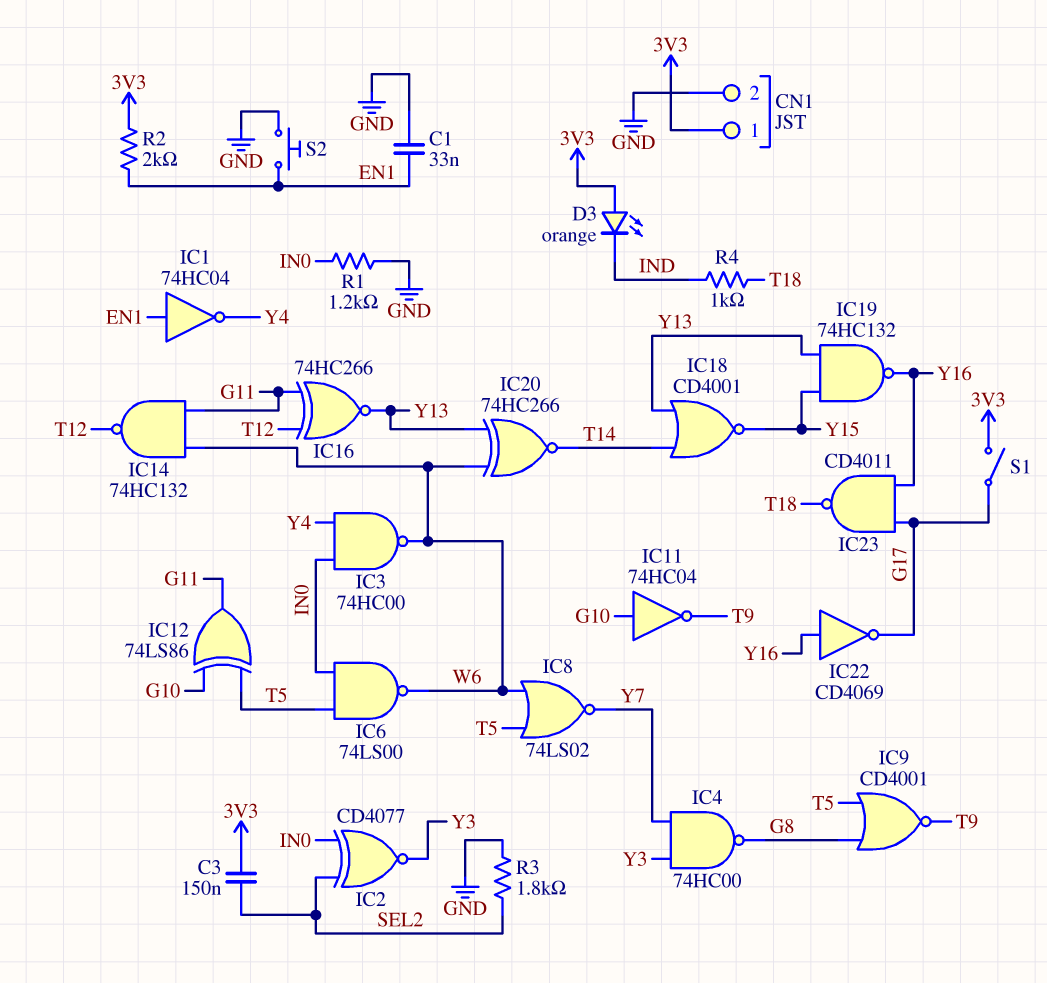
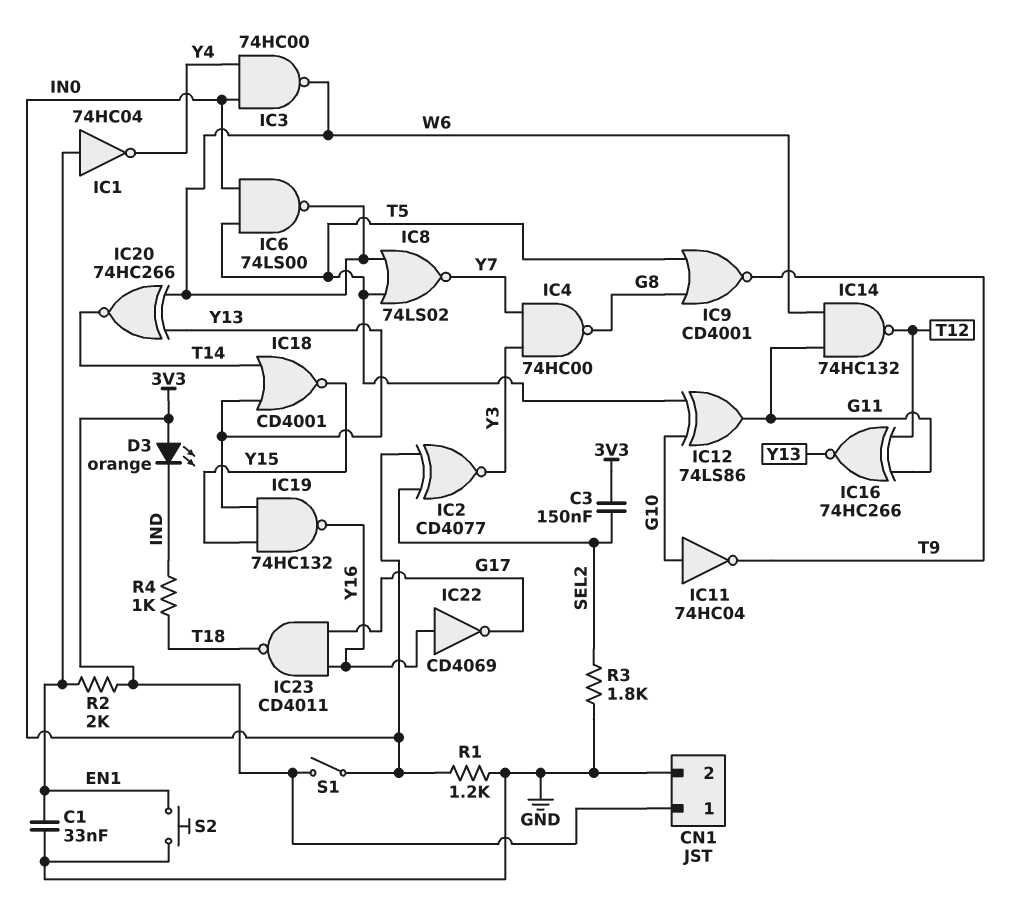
S1: switch (3V3, G17) -> switch (3V3, IN0)

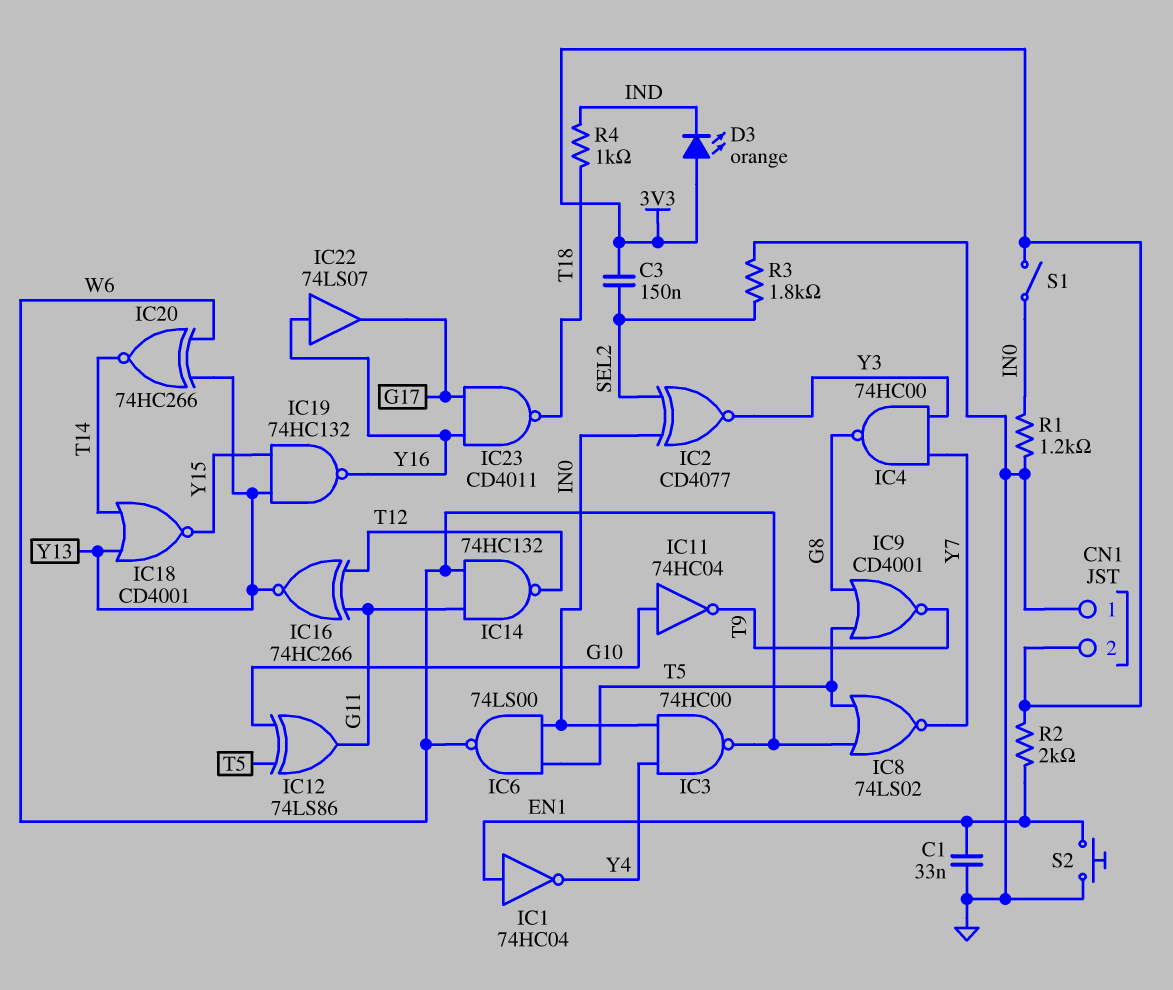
CN1 pin 1: 3V3 -> GND
CN1 pin 2: GND -> 3V3
IC22: NOT CD4069 (in Y16, out G17) -> buffer 74LS07 (in Y16, out G17)

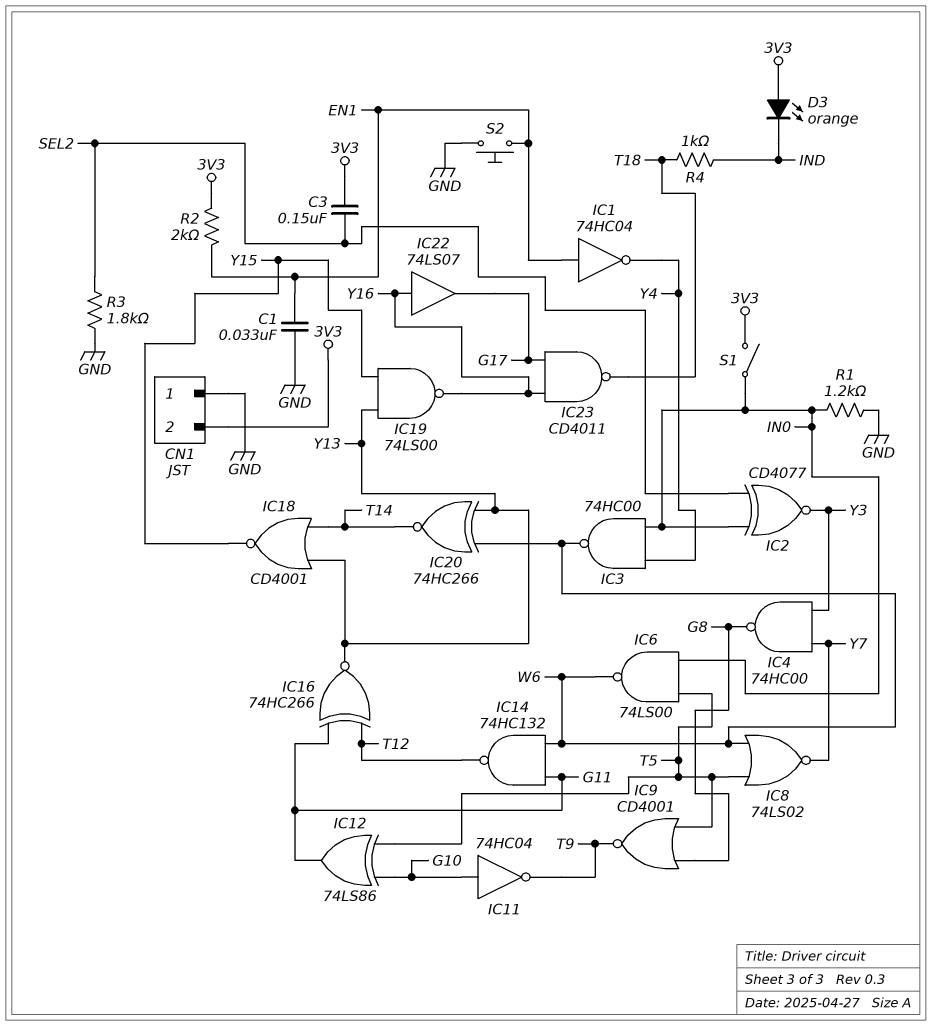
IC19: NAND 74HC132 (in Y13, in Y15, out Y16) -> NAND 74LS00 (in Y13, in Y15, out Y16)

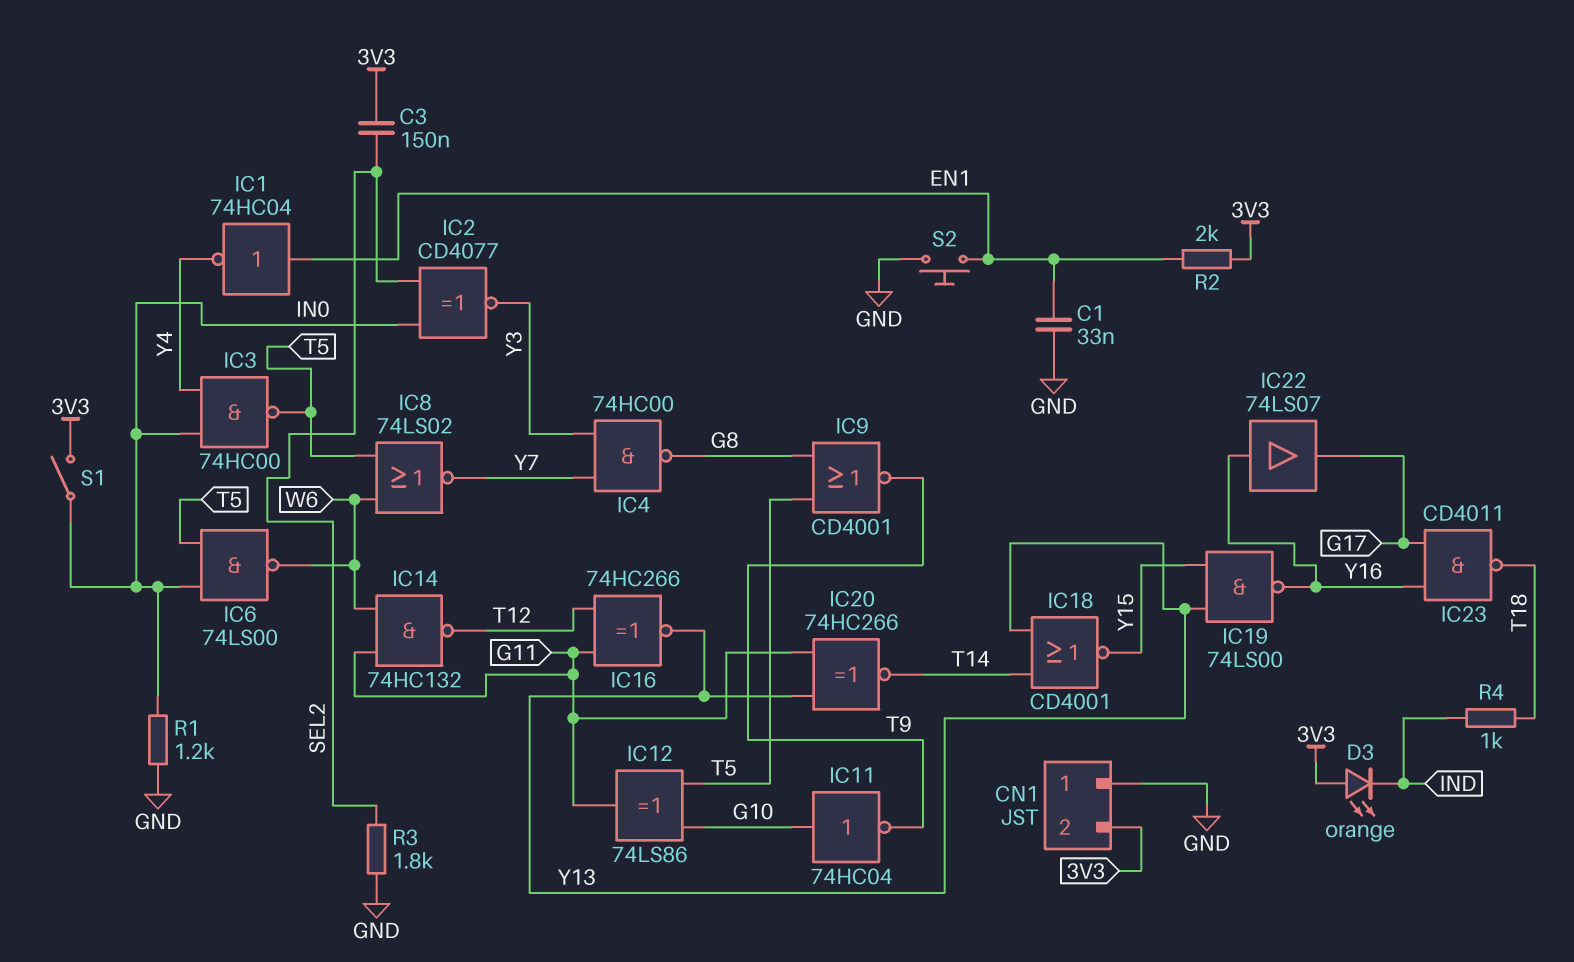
IC3: NAND 74HC00 (in IN0, in Y4, out W6) -> NAND 74HC00 (in IN0, in Y4, out T5)
IC20: XNOR 74HC266 (in W6, in Y13, out T14) -> XNOR 74HC266 (in G11, in Y13, out T14)

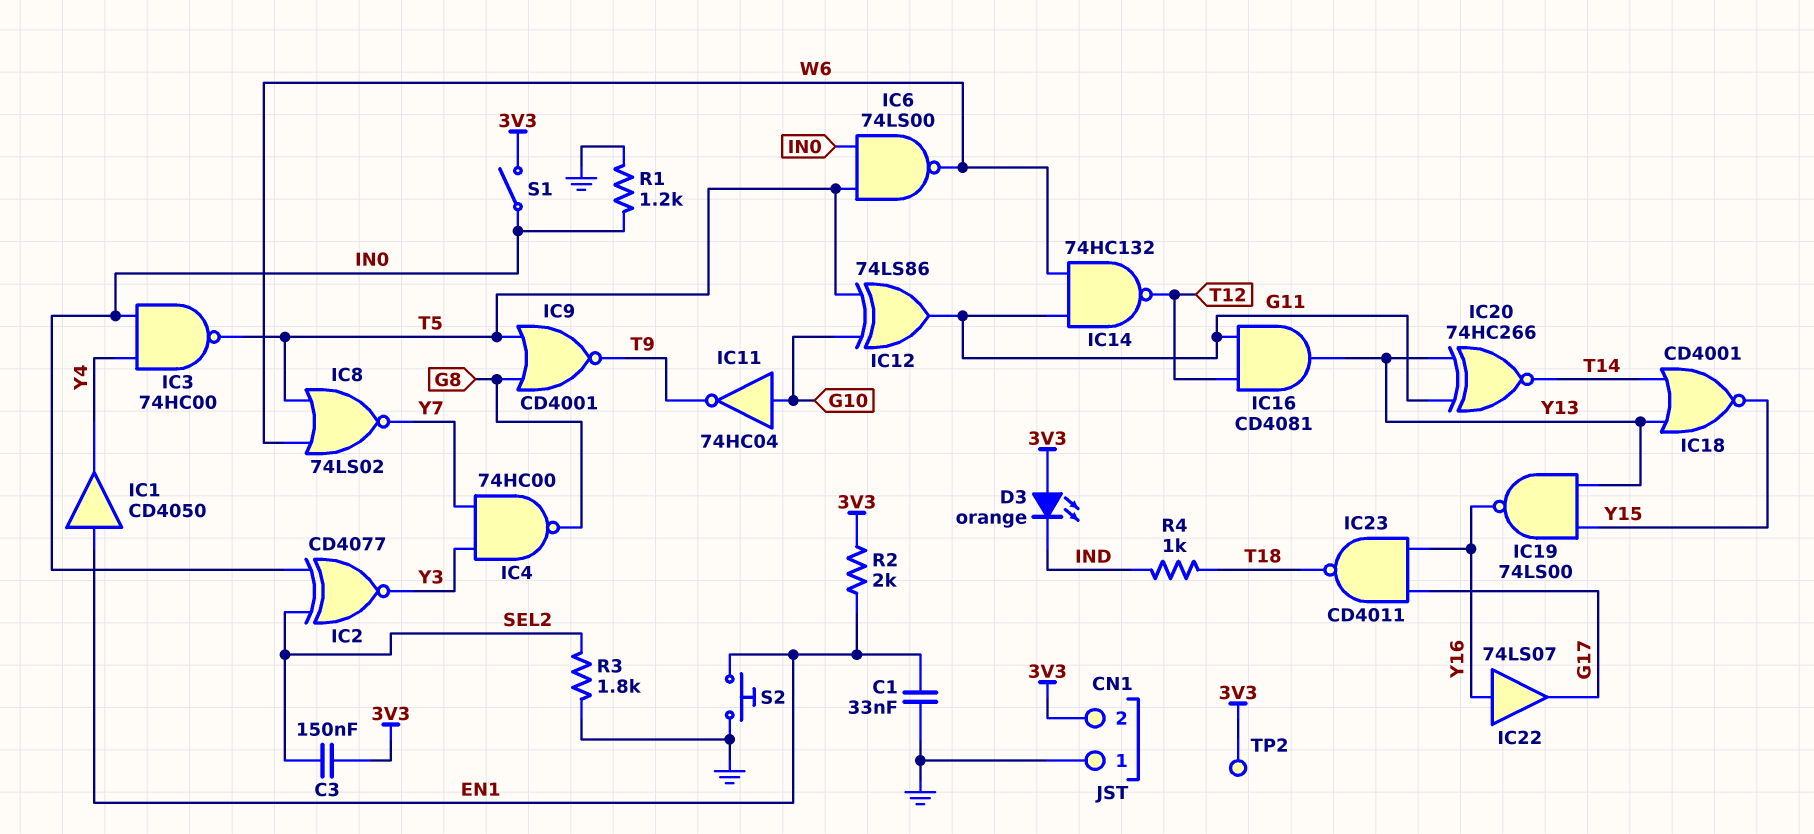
IC1: NOT 74HC04 (in EN1, out Y4) -> buffer CD4050 (in EN1, out Y4)
IC16: XNOR 74HC266 (in G11, in T12, out Y13) -> AND CD4081 (in G11, in T12, out Y13)
TP2: none -> test point (3V3)

